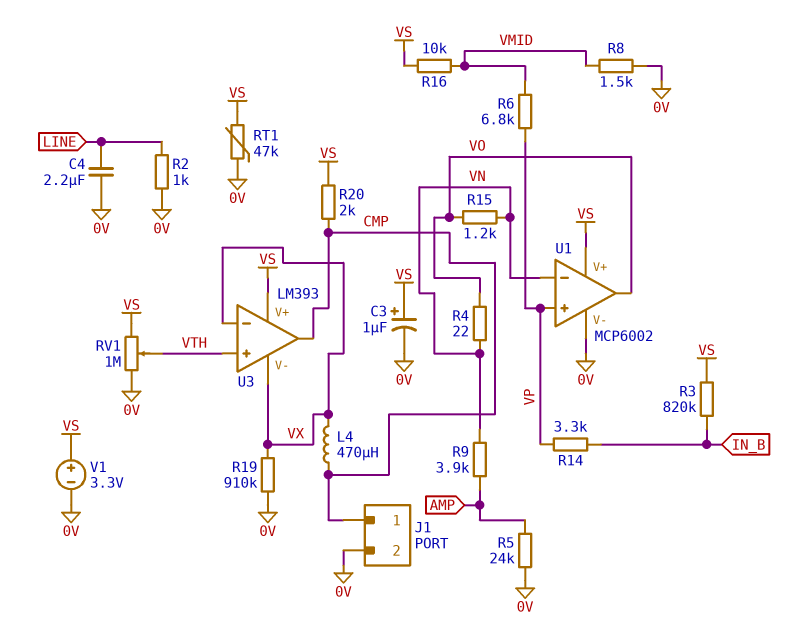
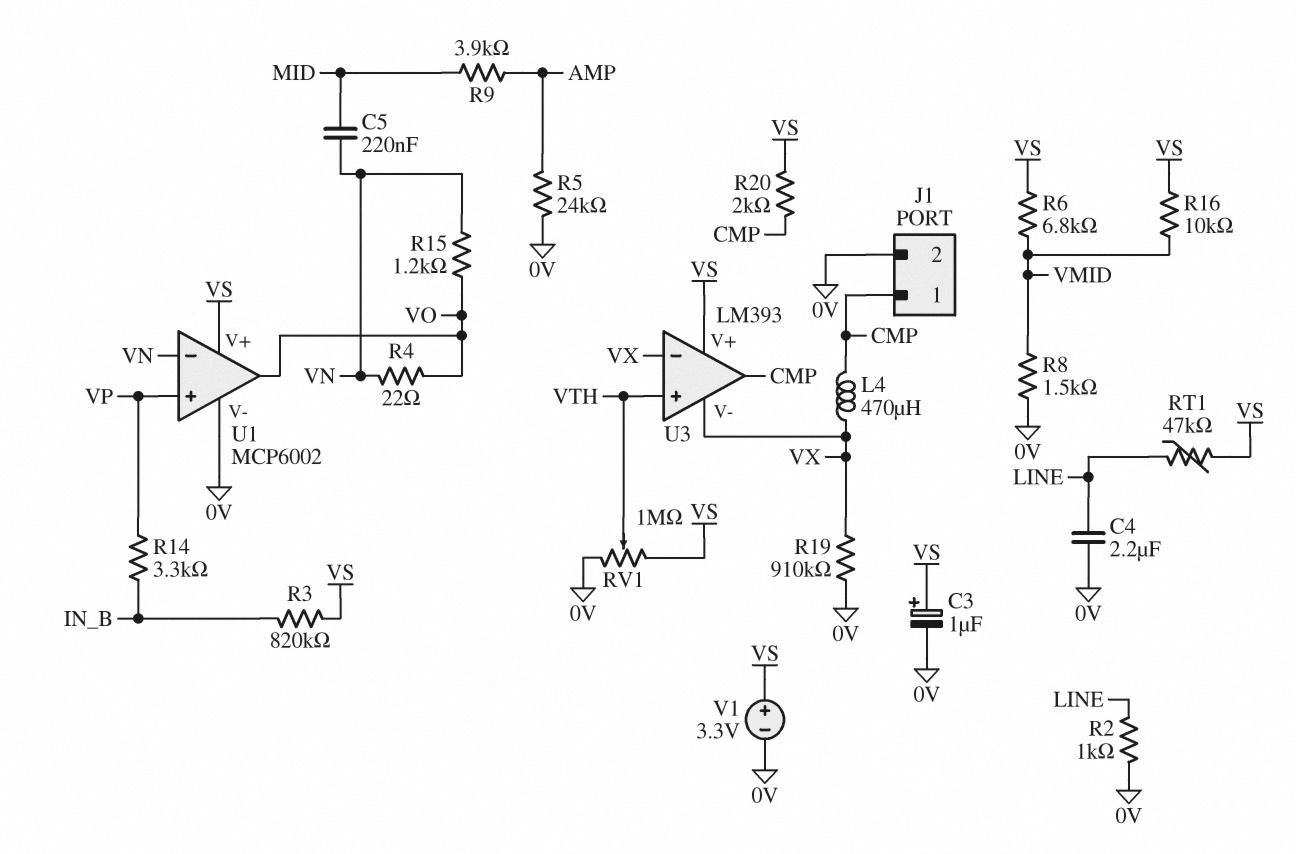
C5: none -> 220nF (MID, VN)
R6: 6.8k (VMID, VP) -> 6.8k (VMID, VS)
R9: 3.9k (AMP, VN) -> 3.9k (AMP, MID)
RT1: 47k (0V, VS) -> 47k (LINE, VS)

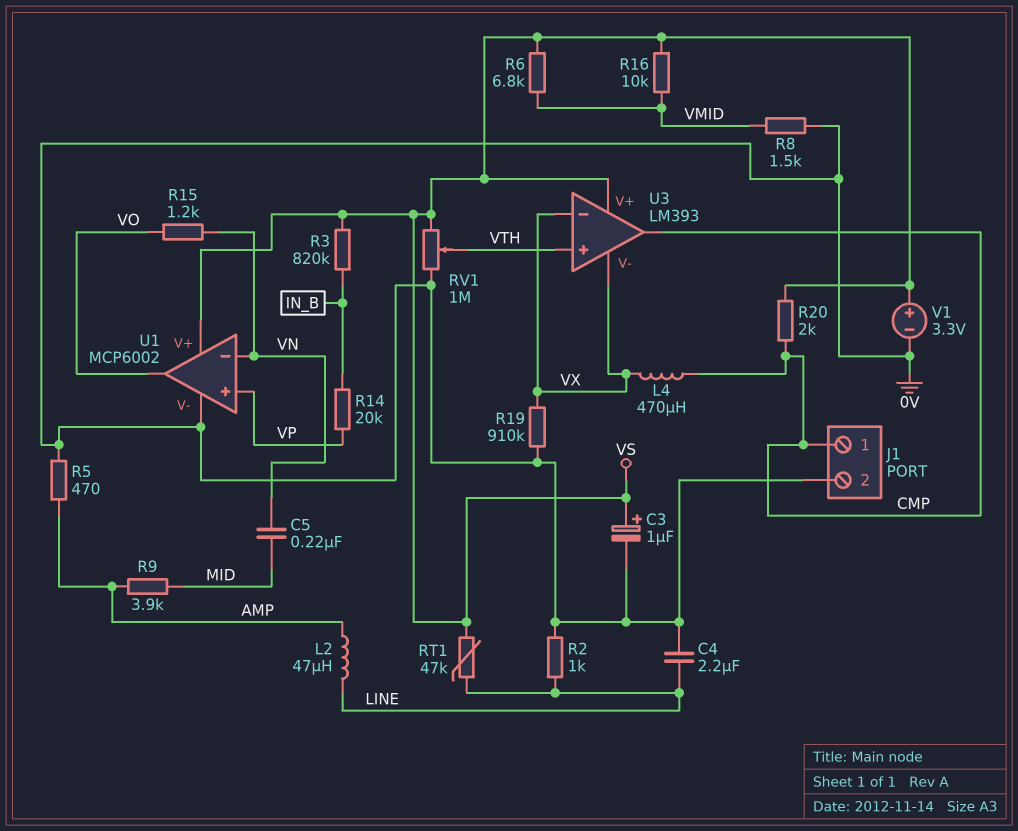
L2: none -> 47uH (AMP, LINE)
R4: 22 (VN, VO) -> none
R5: 24k (0V, AMP) -> 470 (0V, AMP)
R14: 3.3k (IN_B, VP) -> 20k (IN_B, VP)

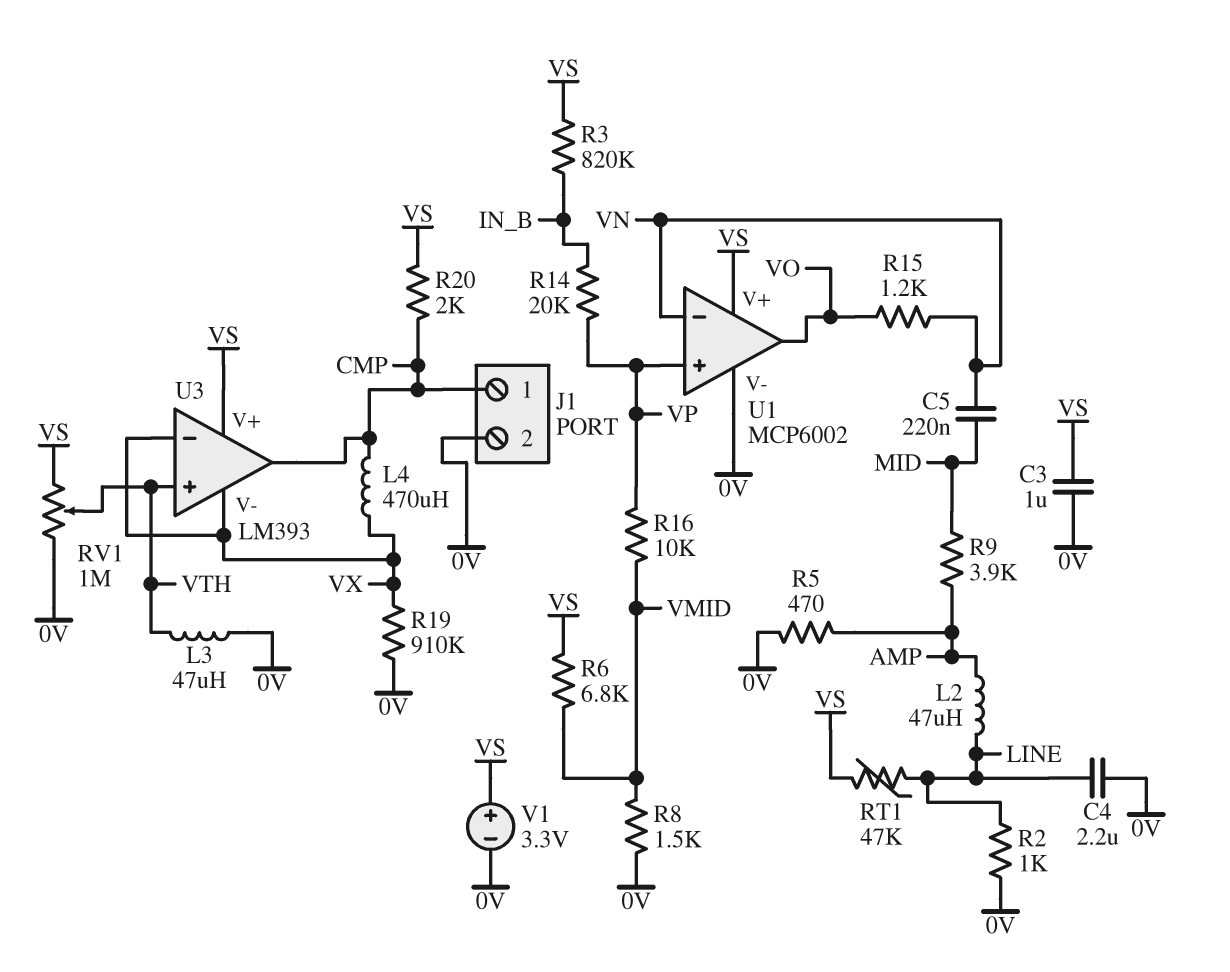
C3: 1uF (plus VS, minus 0V) -> 1uF (0V, VS)
L3: none -> 47uH (0V, VTH)
R16: 10k (VMID, VS) -> 10k (VMID, VP)

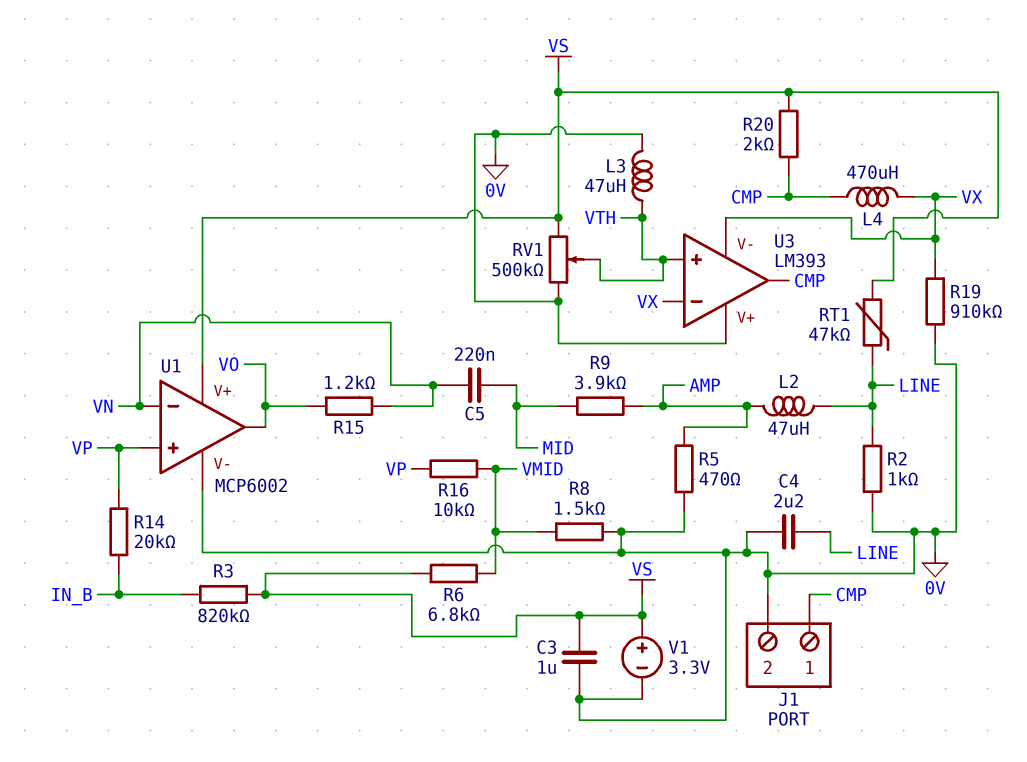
RV1: 1M (0V, VS, wiper VTH) -> 500k (0V, VS, wiper VTH)
U3 pin V+: VS -> 0V

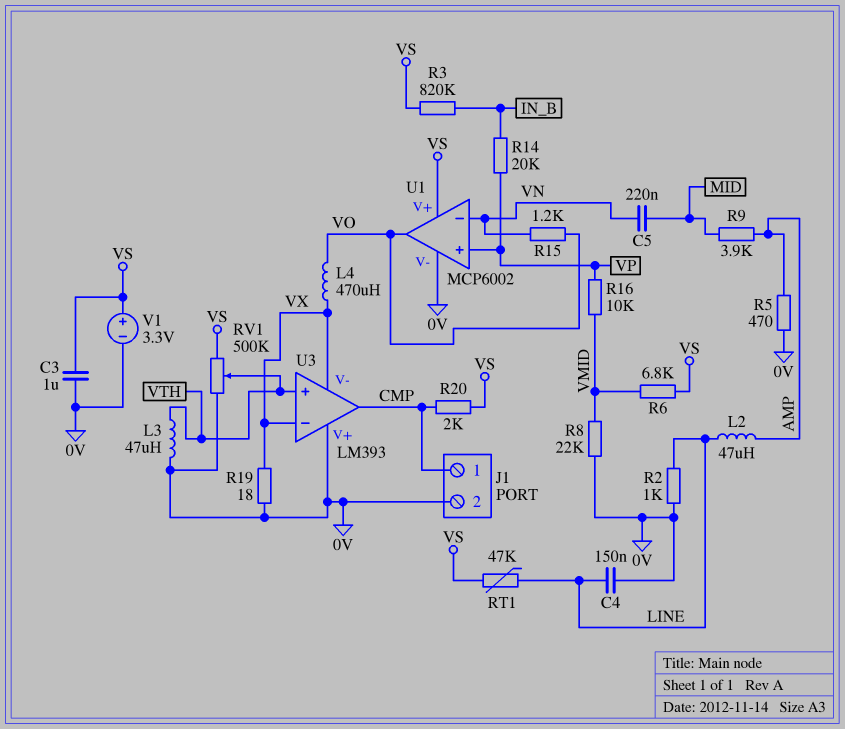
C4: 2.2uF (0V, LINE) -> 150nF (0V, LINE)
L4: 470uH (CMP, VX) -> 470uH (VO, VX)
R8: 1.5k (0V, VMID) -> 22k (0V, VMID)
R19: 910k (0V, VX) -> 18 (0V, VX)

